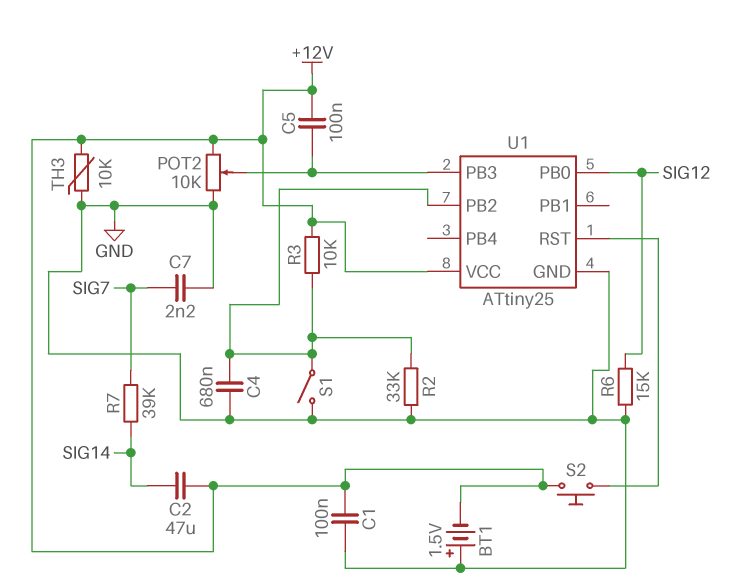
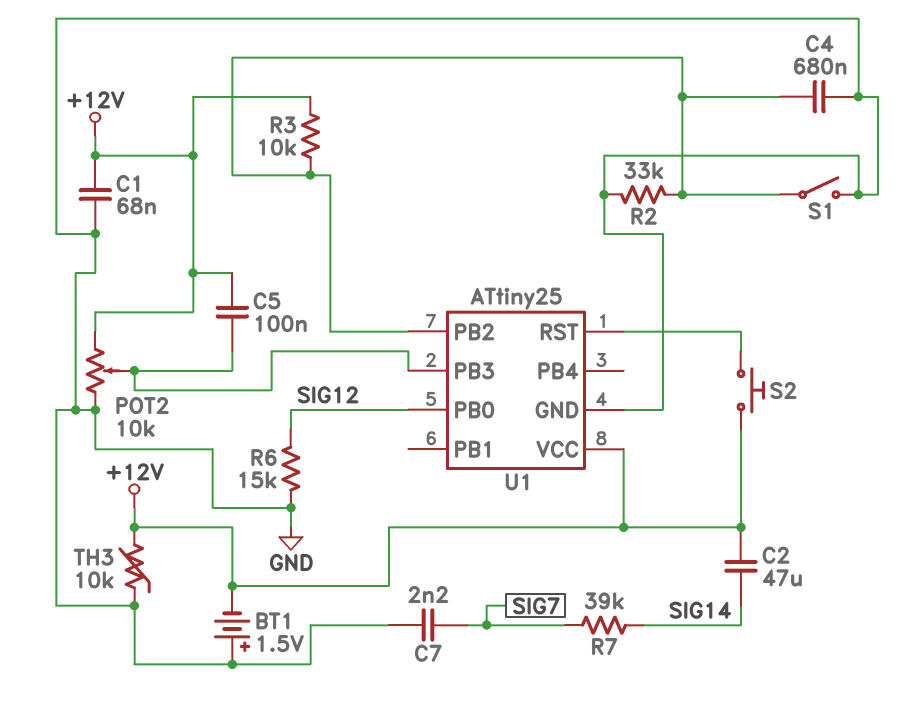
C1: 100nF (+12V, GND) -> 68nF (+12V, GND)

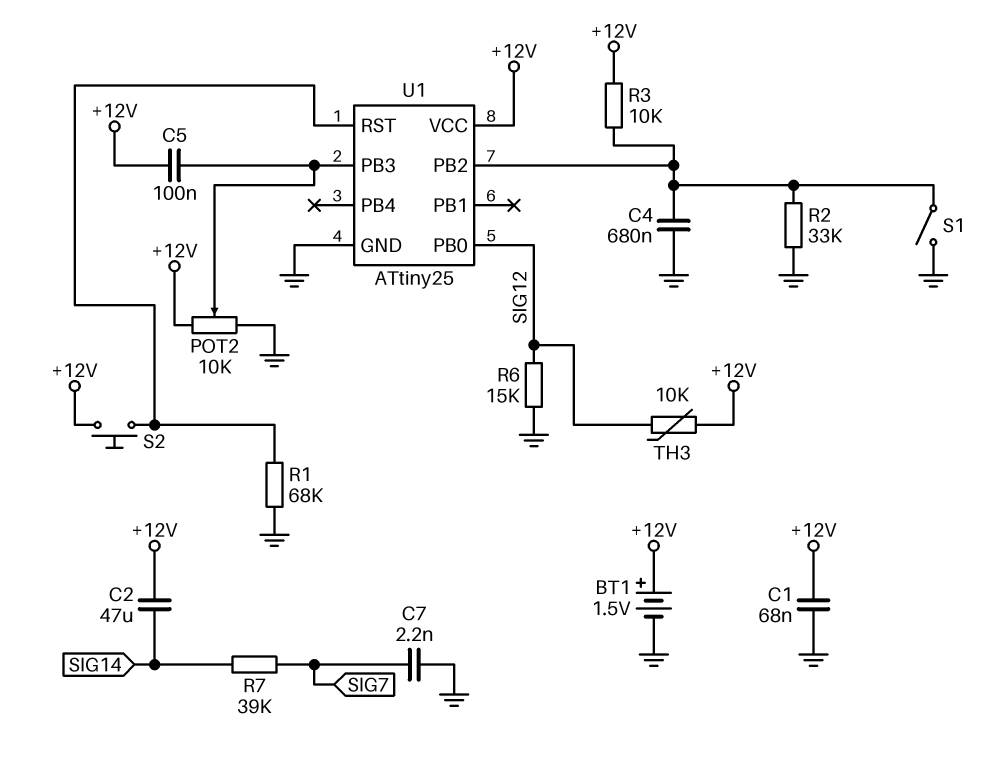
BT1: 1.5V (plus GND, minus +12V) -> 1.5V (plus +12V, minus GND)
R1: none -> 68k (GND, U1/RST)
TH3: 10k (+12V, GND) -> 10k (+12V, SIG12)

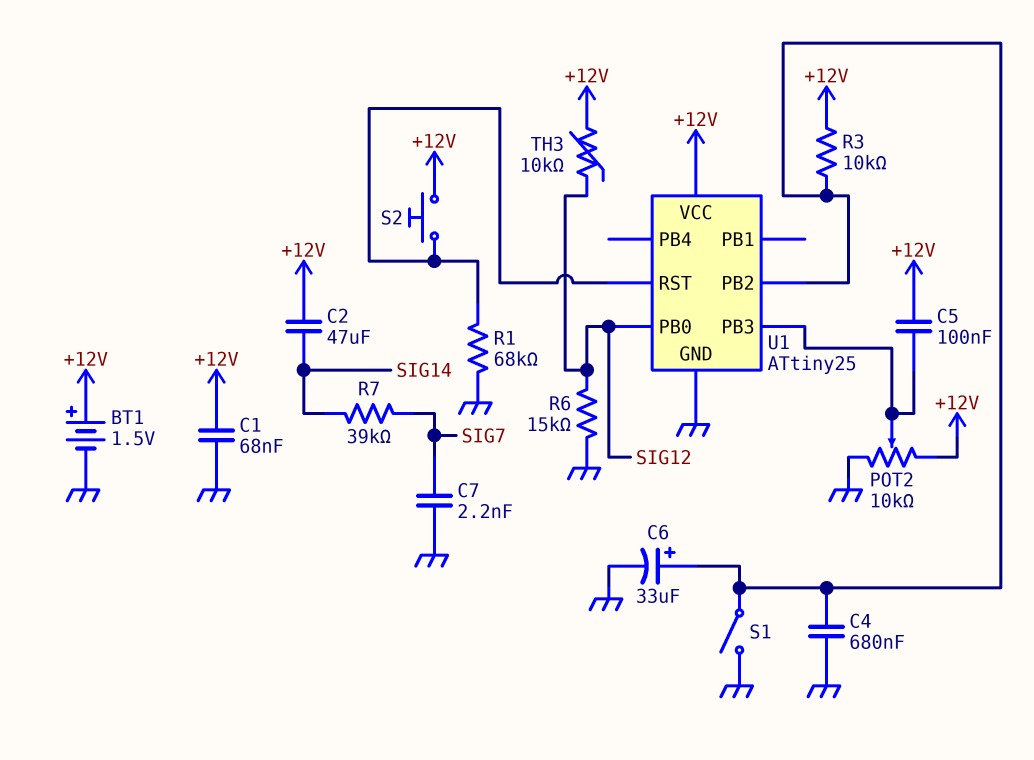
C6: none -> 33uF (plus U1/PB2, minus GND)
R2: 33k (GND, U1/PB2) -> none

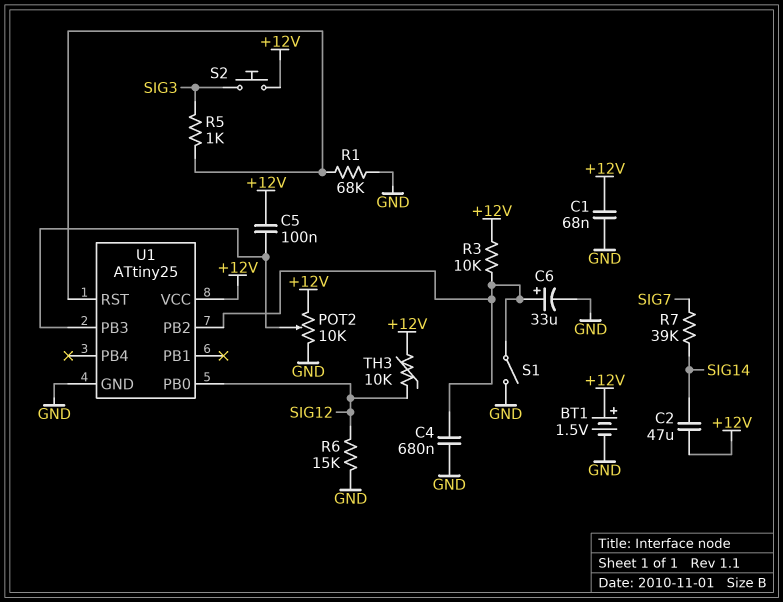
C7: 2.2nF (GND, SIG7) -> none
R5: none -> 1k (SIG3, U1/RST)
S2: button (+12V, U1/RST) -> button (+12V, SIG3)

